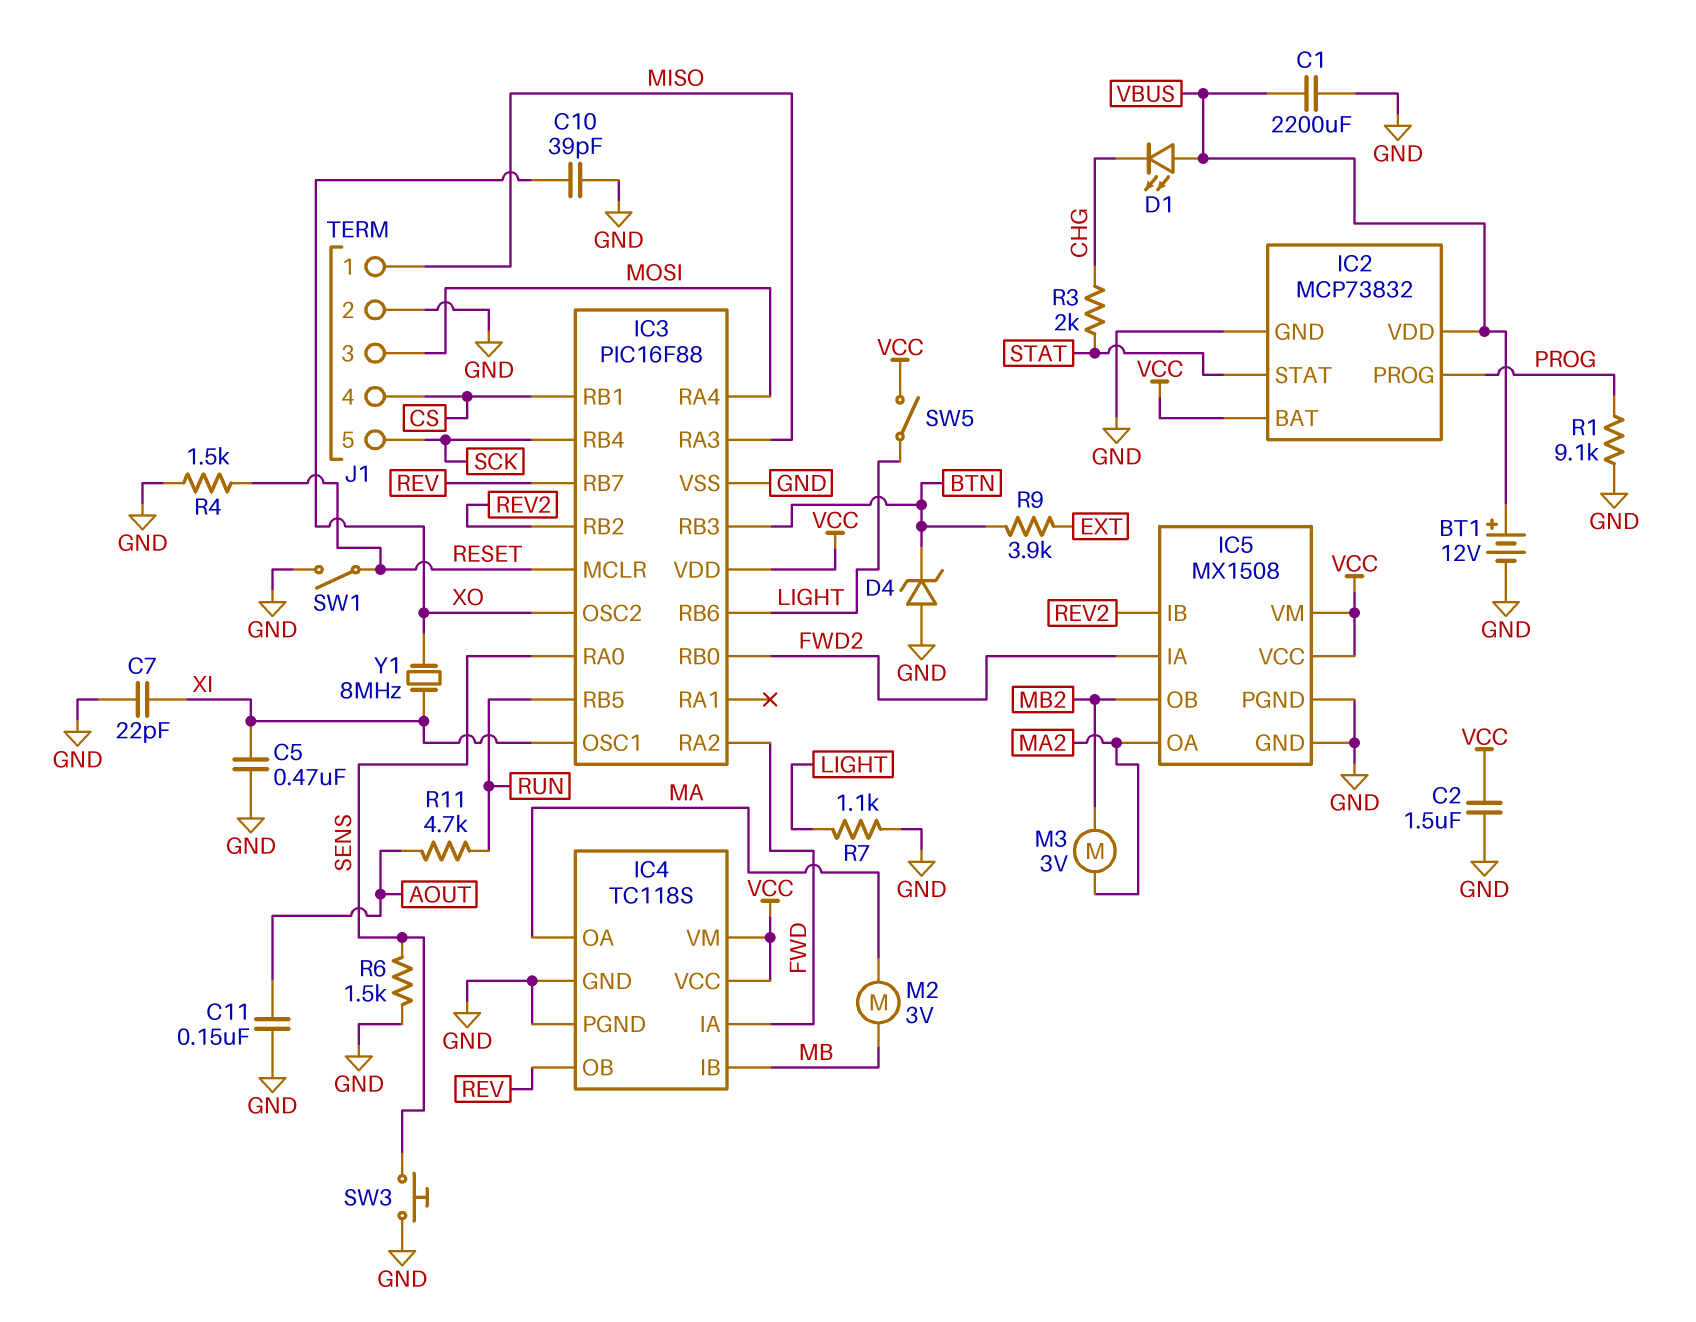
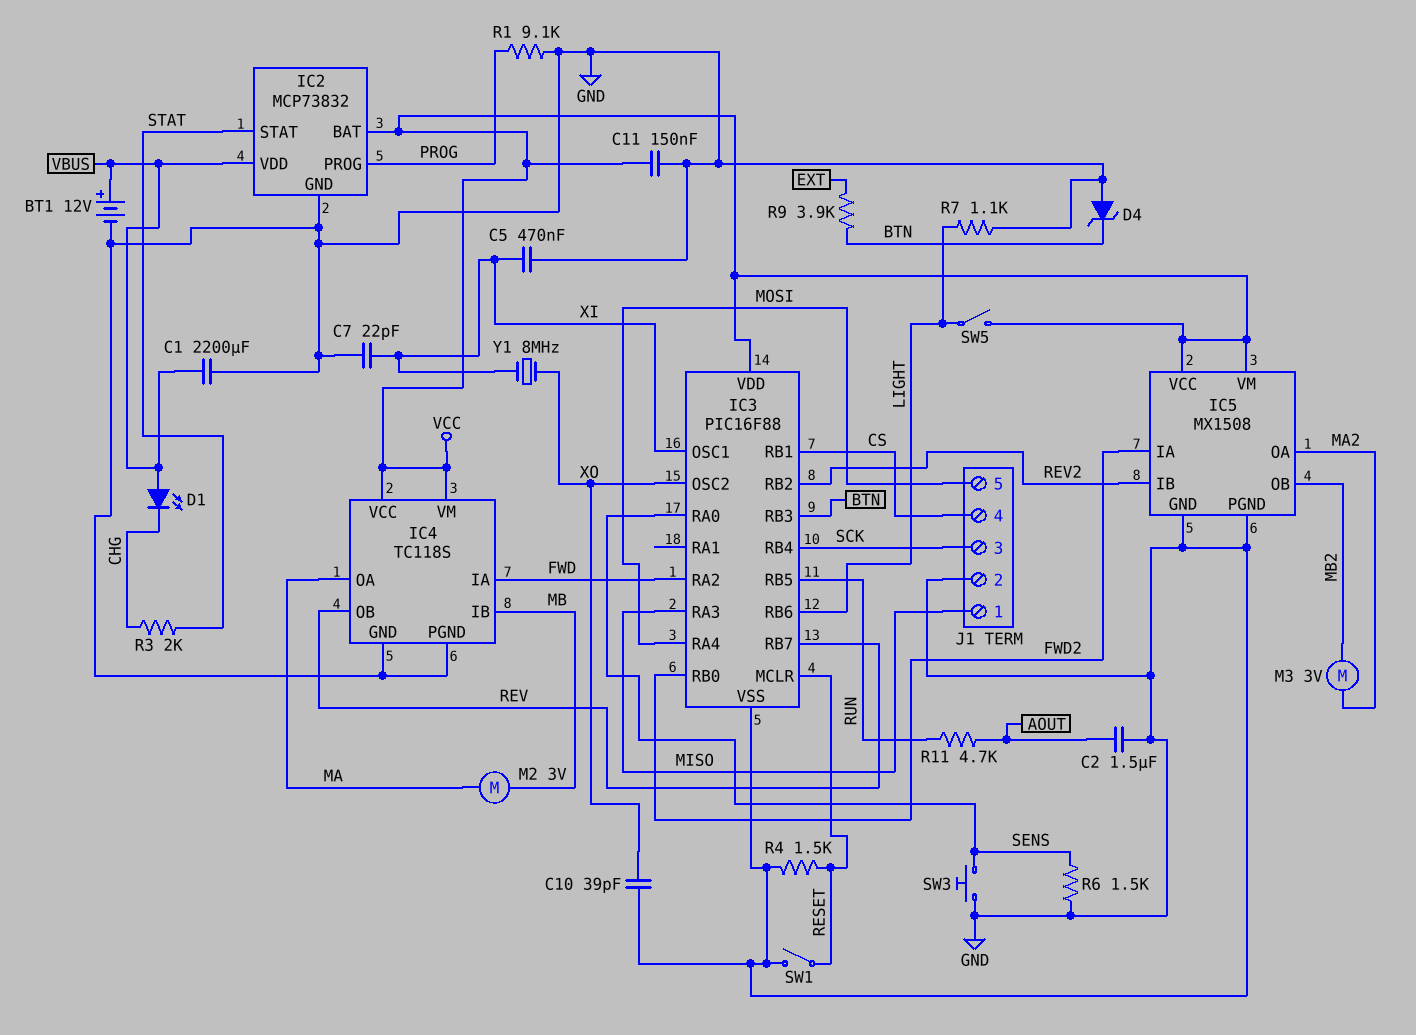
C2: 1.5uF (GND, VCC) -> 1.5uF (AOUT, GND)
C11: 150nF (AOUT, GND) -> 150nF (GND, VCC)
J1 pin 3: MOSI -> SCK
J1 pin 5: SCK -> MOSI

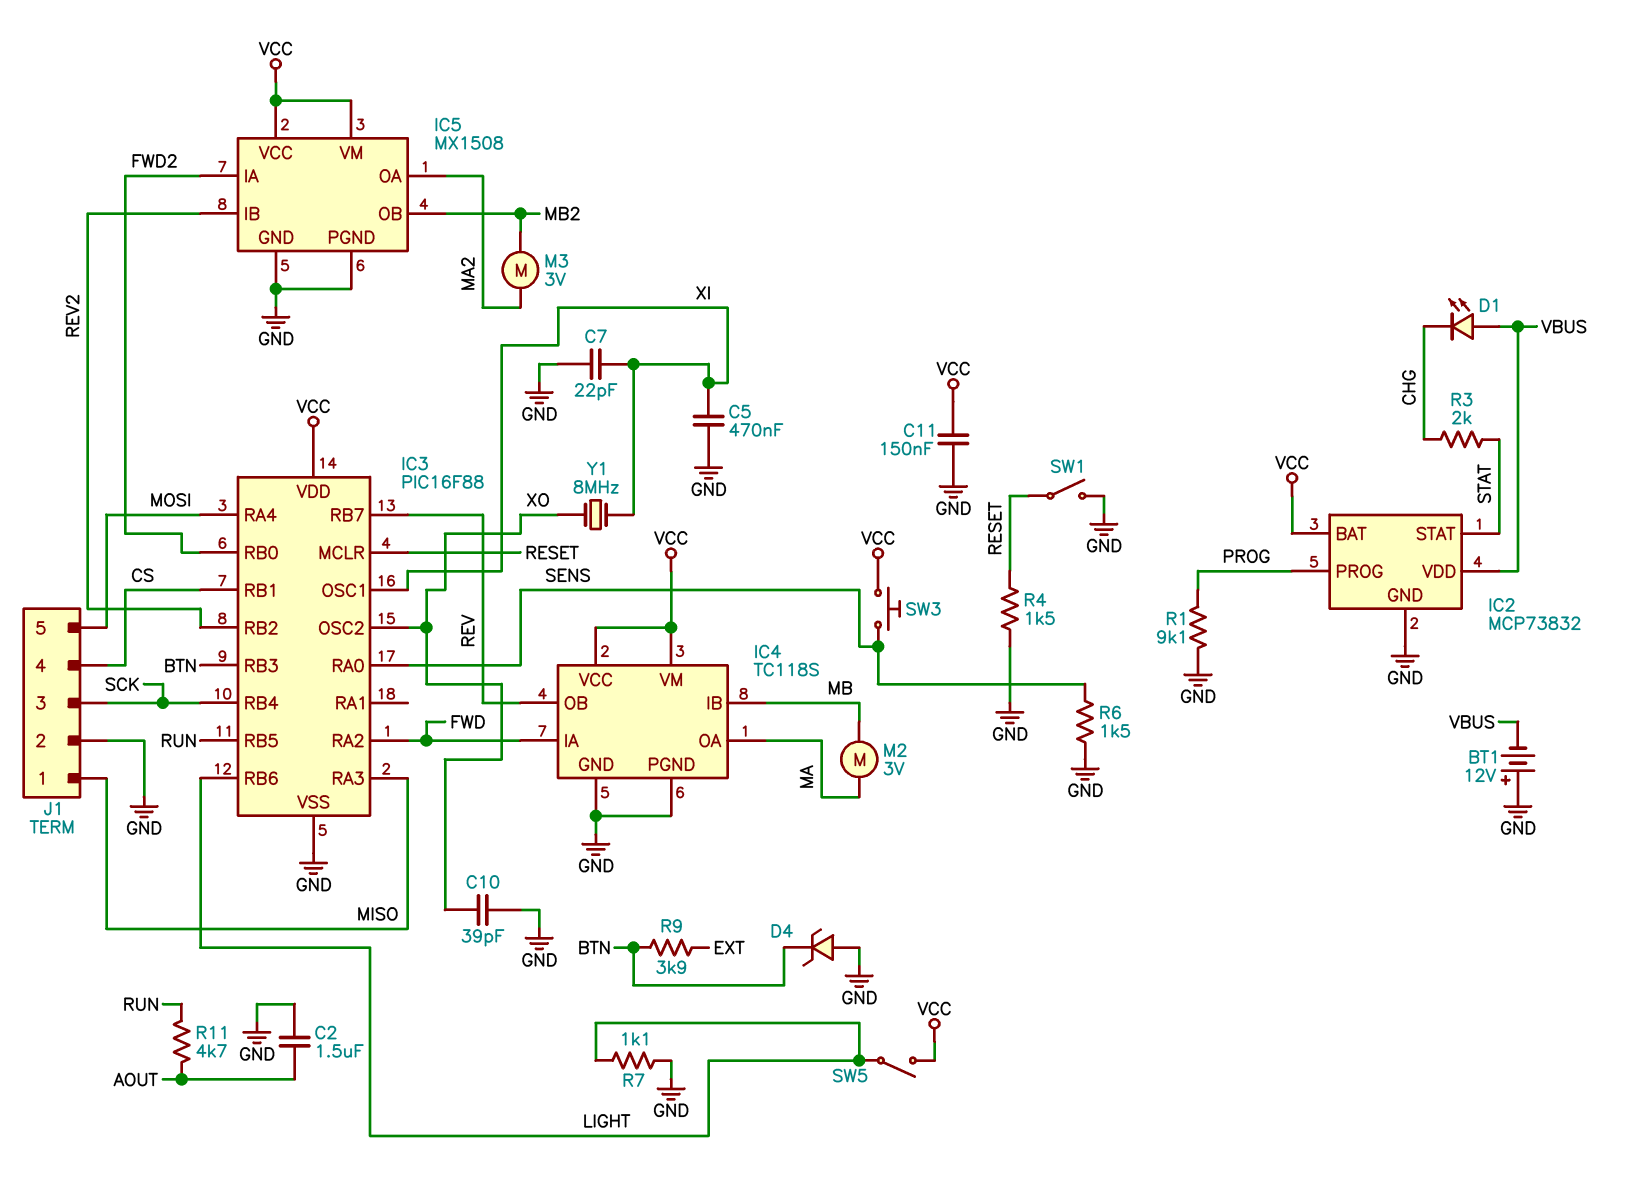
BT1: 12V (plus VBUS, minus GND) -> 12V (plus GND, minus VBUS)
C1: 2200uF (GND, VBUS) -> none
SW3: button (GND, SENS) -> button (SENS, VCC)

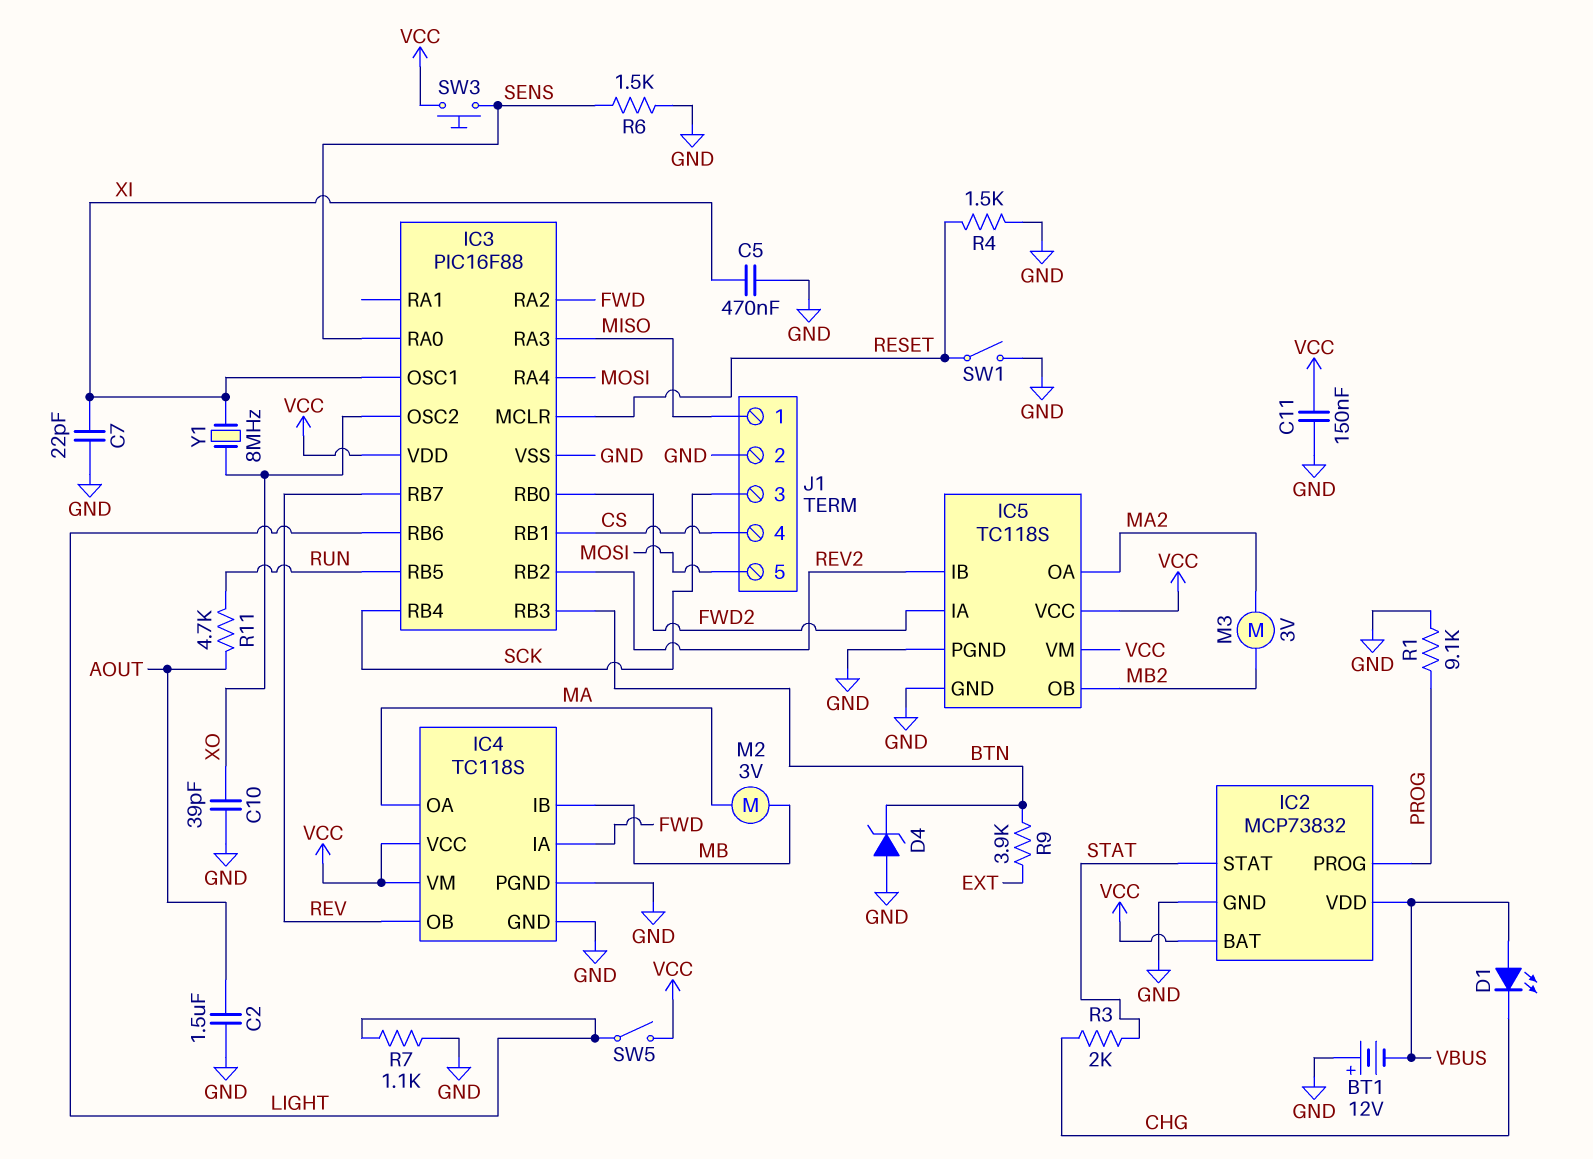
IC5: MX1508 -> TC118S

